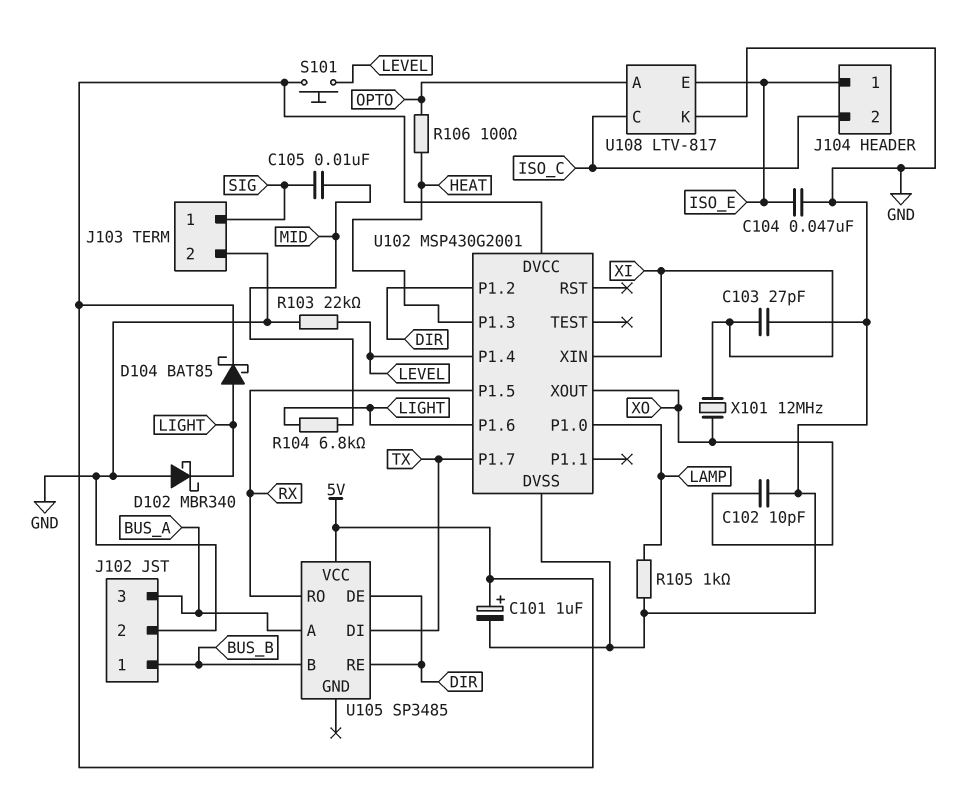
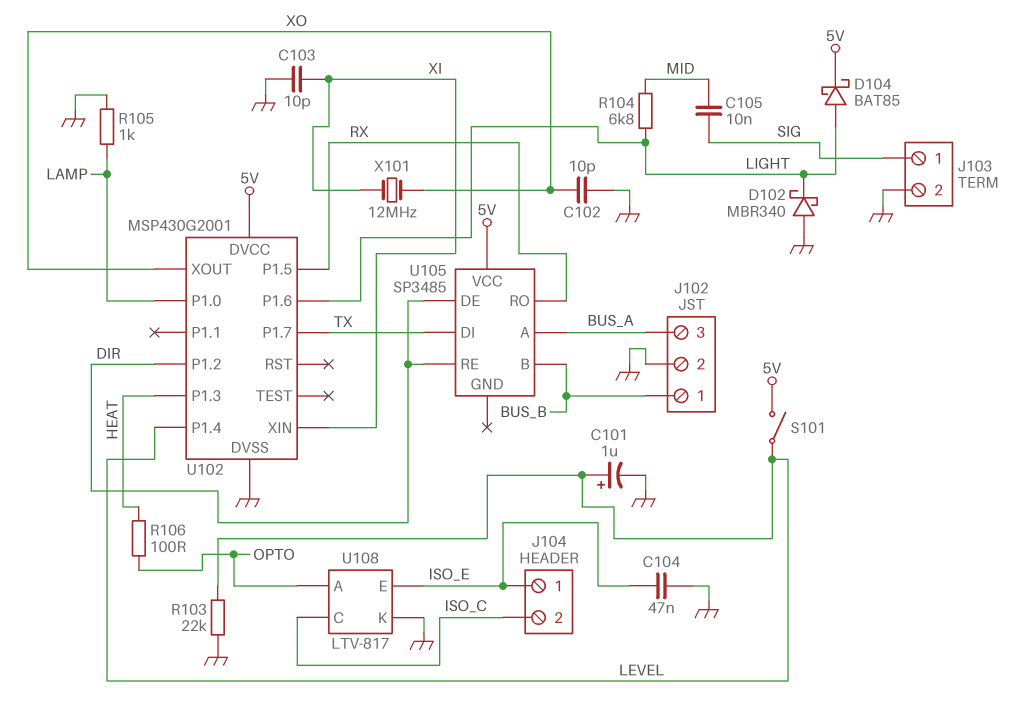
C101: 1uF (plus 5V, minus GND) -> 1uF (plus LEVEL, minus GND)
C103: 27pF (GND, XI) -> 10pF (GND, XI)
S101: button (5V, LEVEL) -> switch (5V, LEVEL)

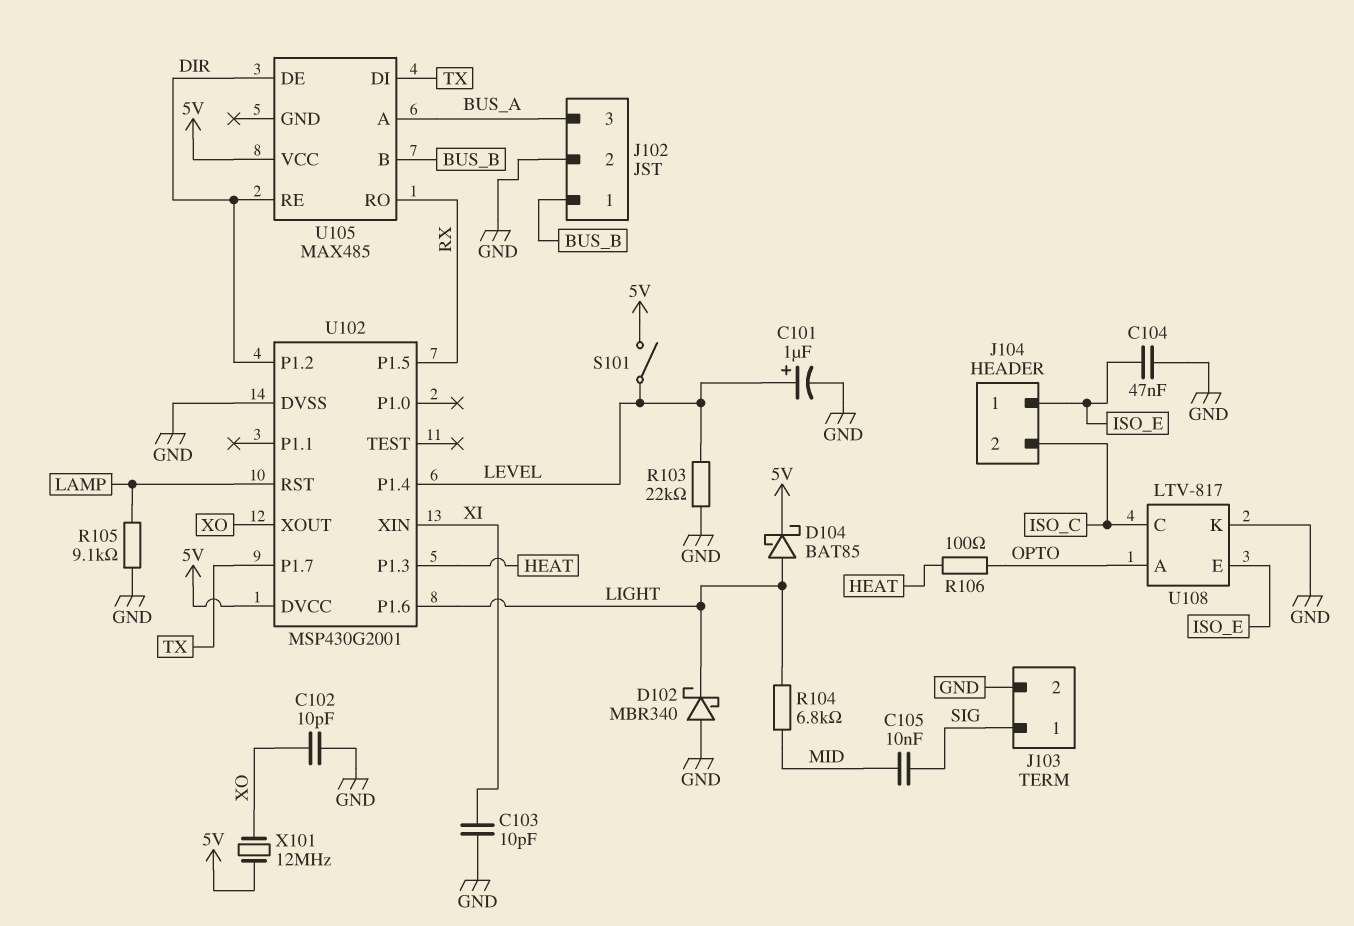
R105: 1k (GND, LAMP) -> 9.1k (GND, LAMP)
U102 pin P1.0: LAMP -> none
U102 pin RST: none -> LAMP
U105: SP3485 -> MAX485
X101: 12MHz (XI, XO) -> 12MHz (5V, XO)

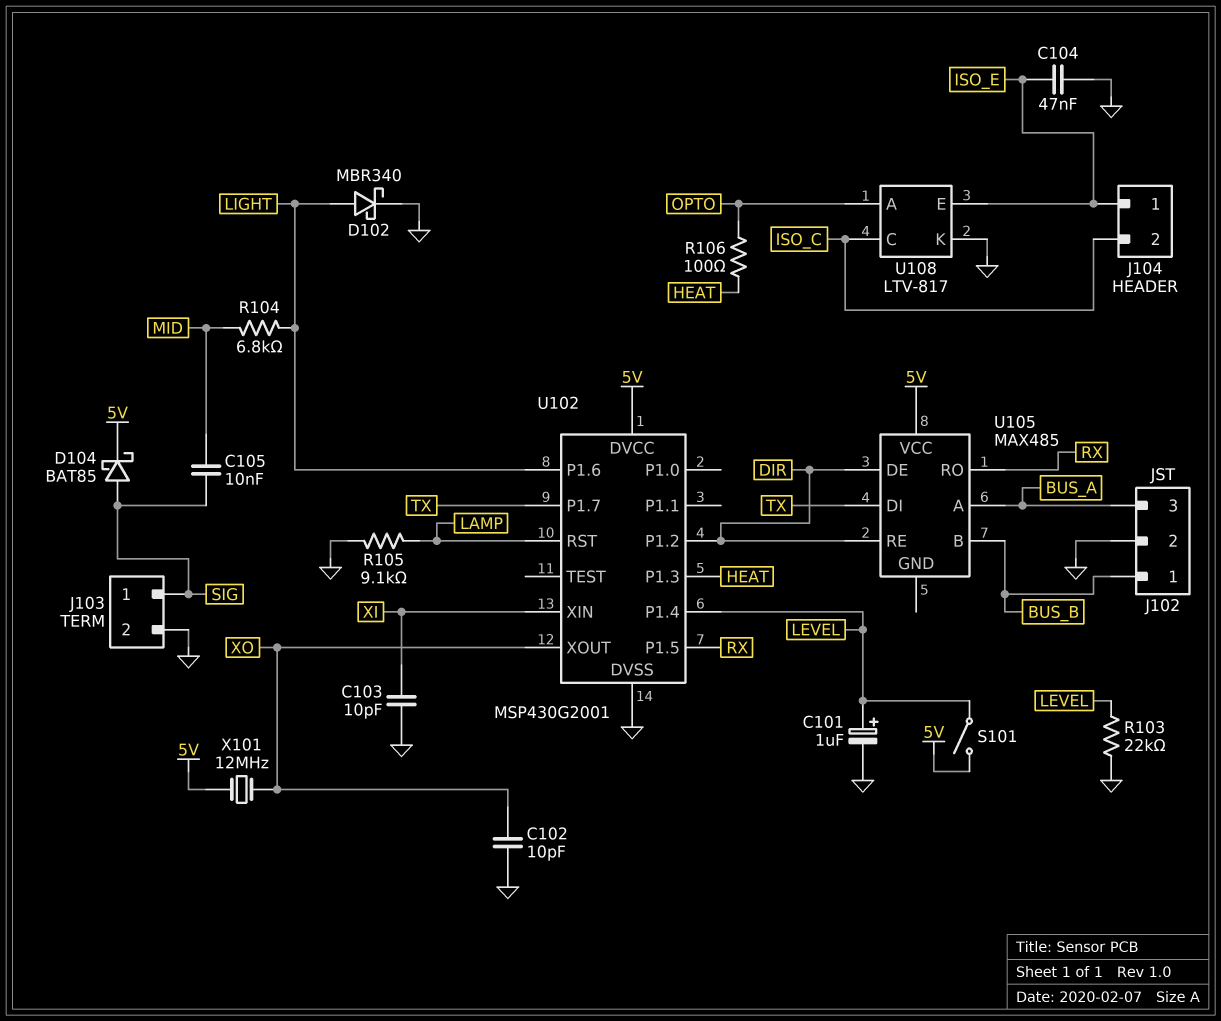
D102: schottky MBR340 (A GND, K LIGHT) -> schottky MBR340 (A LIGHT, K GND)
D104: schottky BAT85 (A LIGHT, K 5V) -> schottky BAT85 (A SIG, K 5V)

